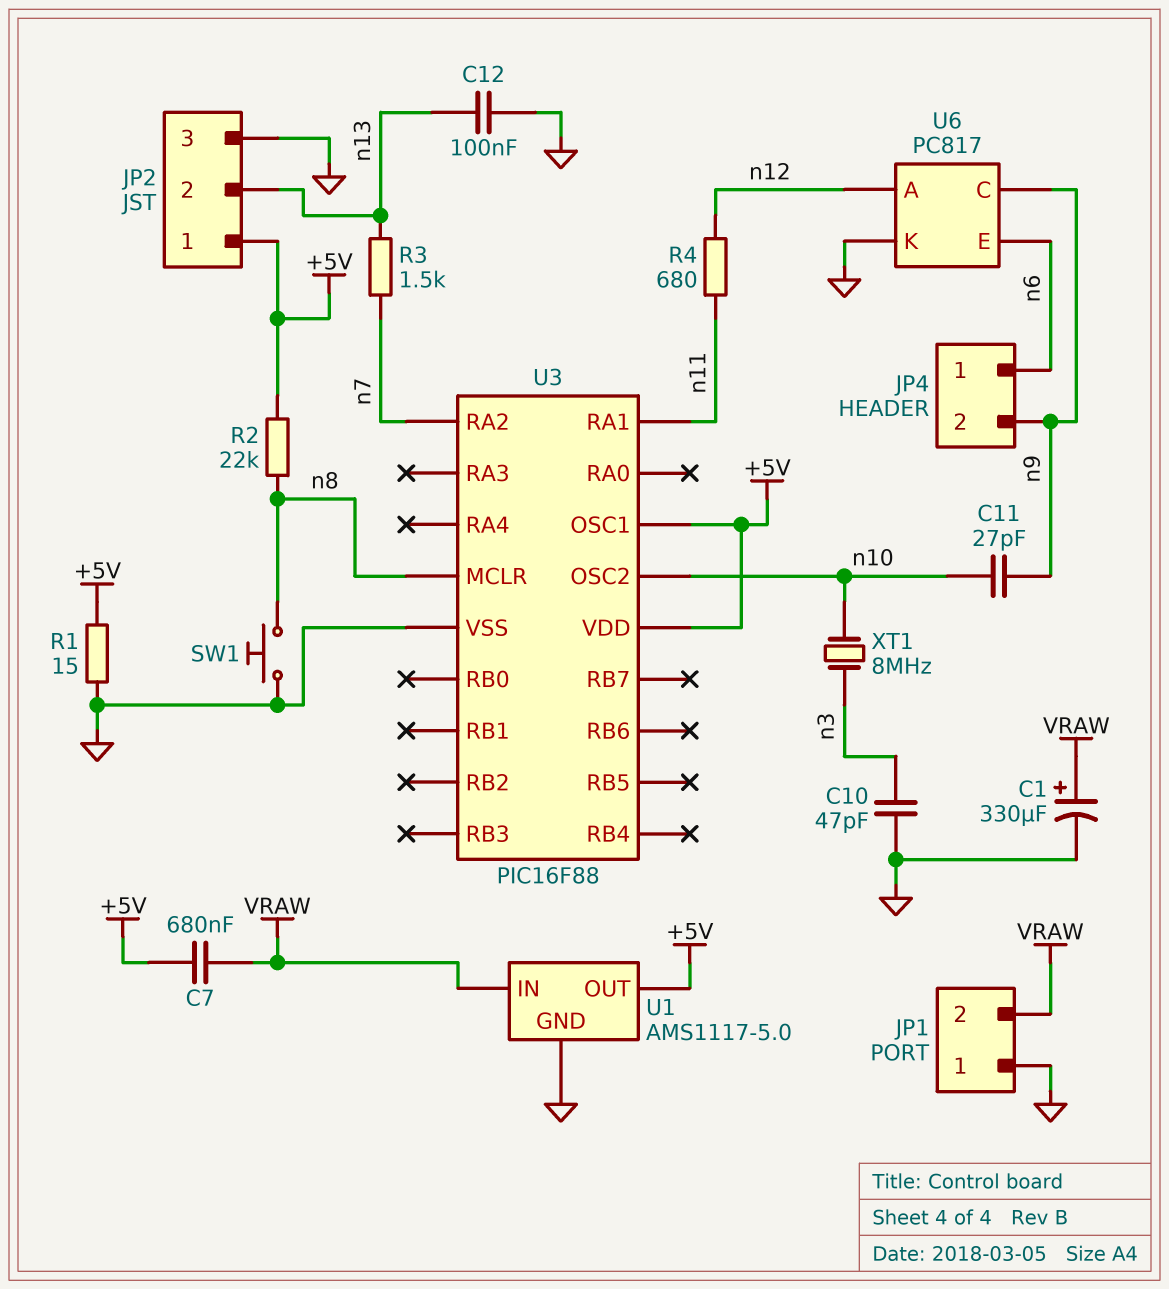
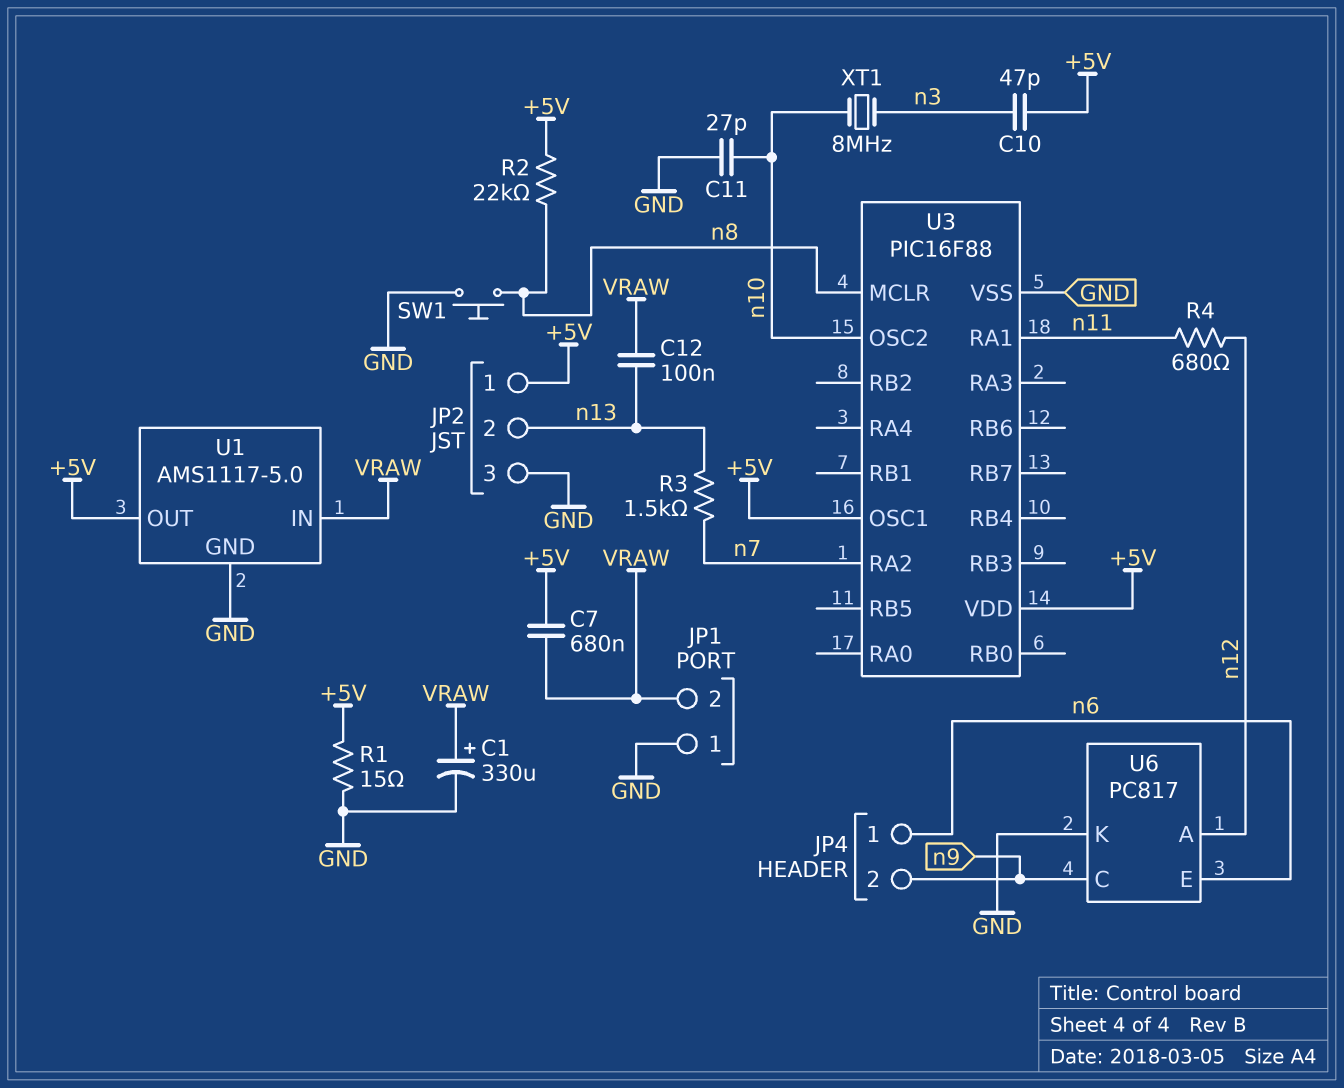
C10: 47pF (GND, n3) -> 47pF (+5V, n3)
C11: 27pF (n9, n10) -> 27pF (GND, n10)
C12: 100nF (GND, n13) -> 100nF (VRAW, n13)

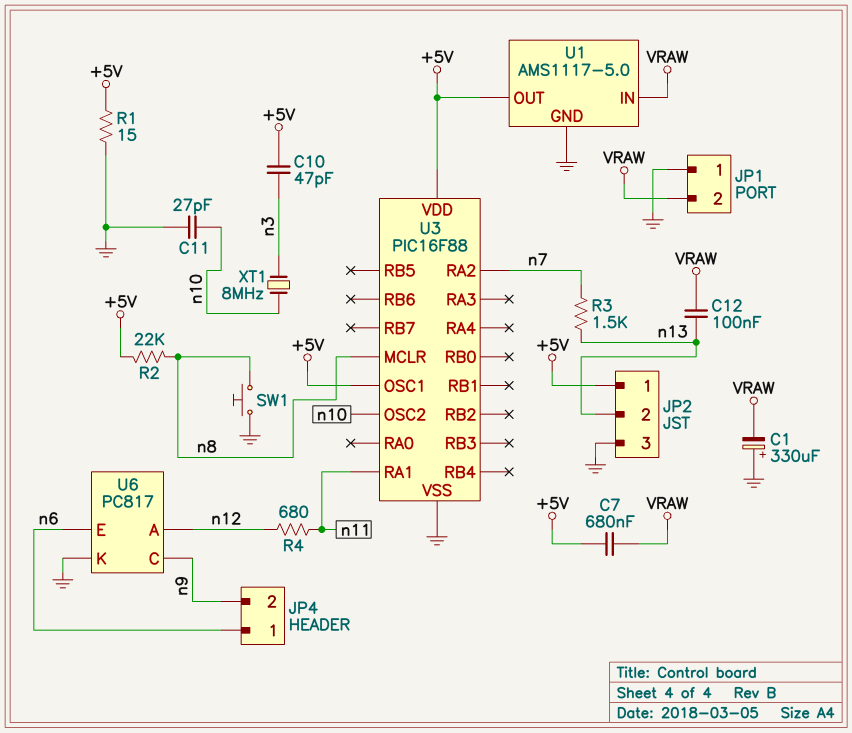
C1: 330uF (plus VRAW, minus GND) -> 330uF (plus GND, minus VRAW)

